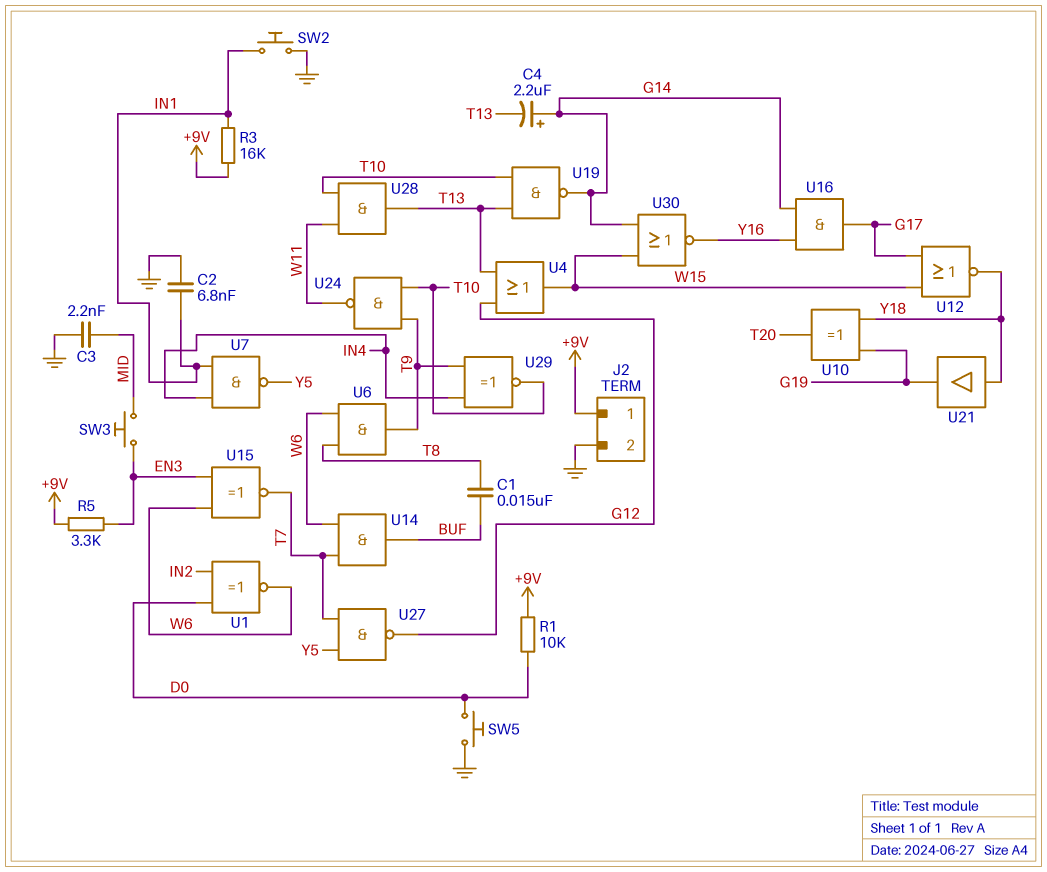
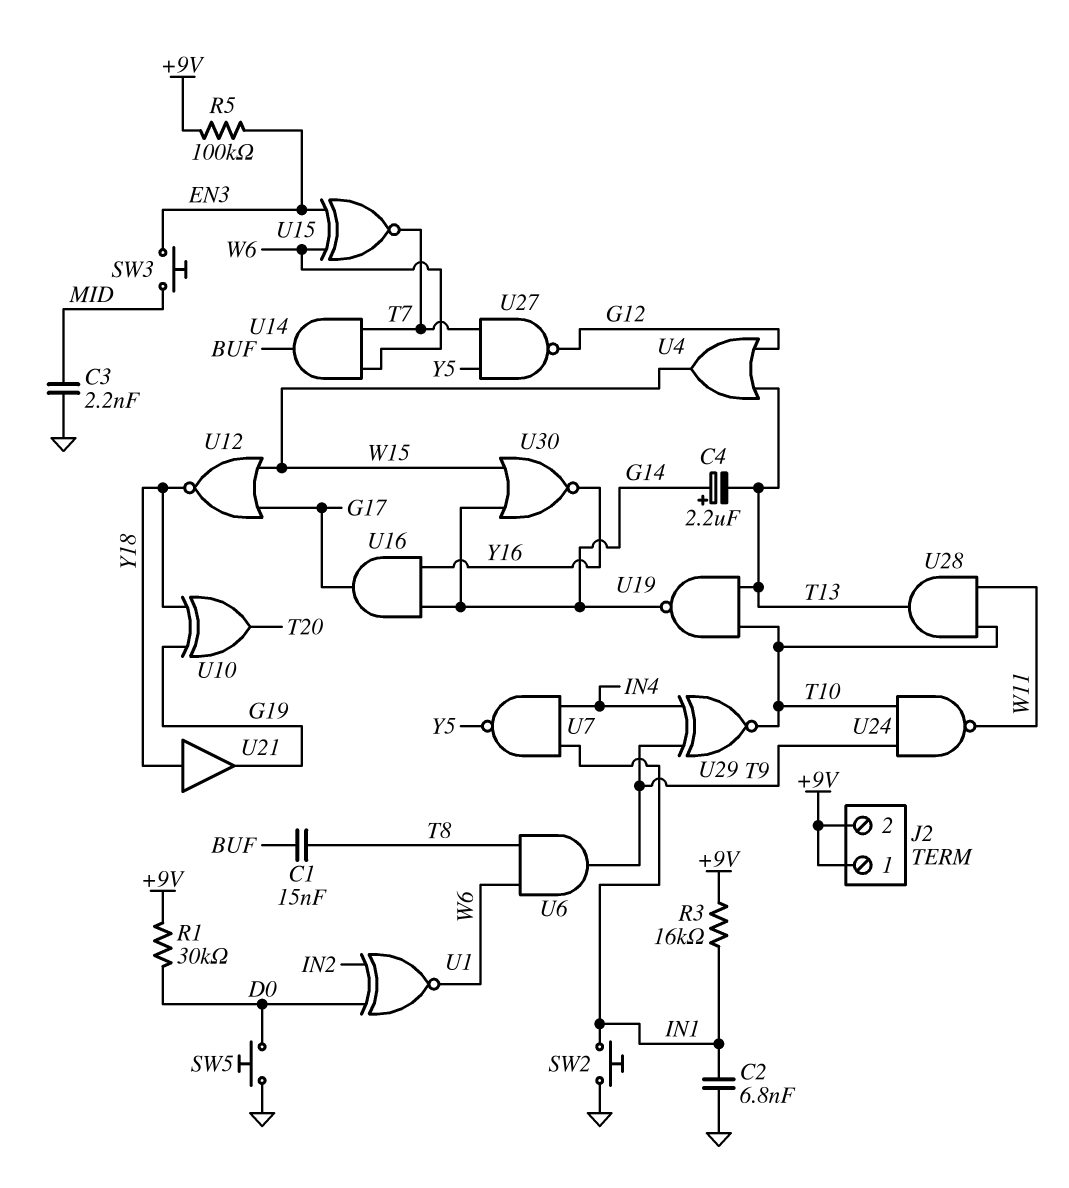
J2 pin 2: GND -> +9V
R1: 10k (+9V, D0) -> 30k (+9V, D0)
R5: 3.3k (+9V, EN3) -> 100k (+9V, EN3)

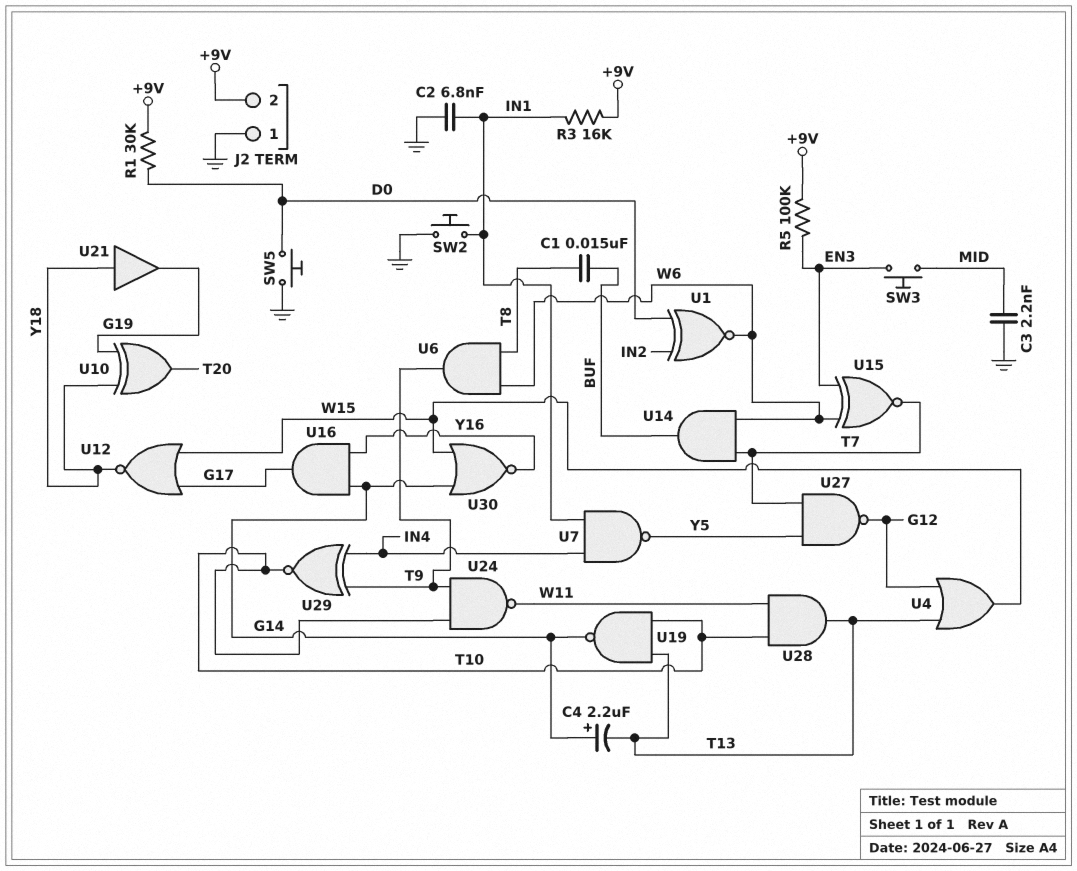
J2 pin 1: +9V -> GND

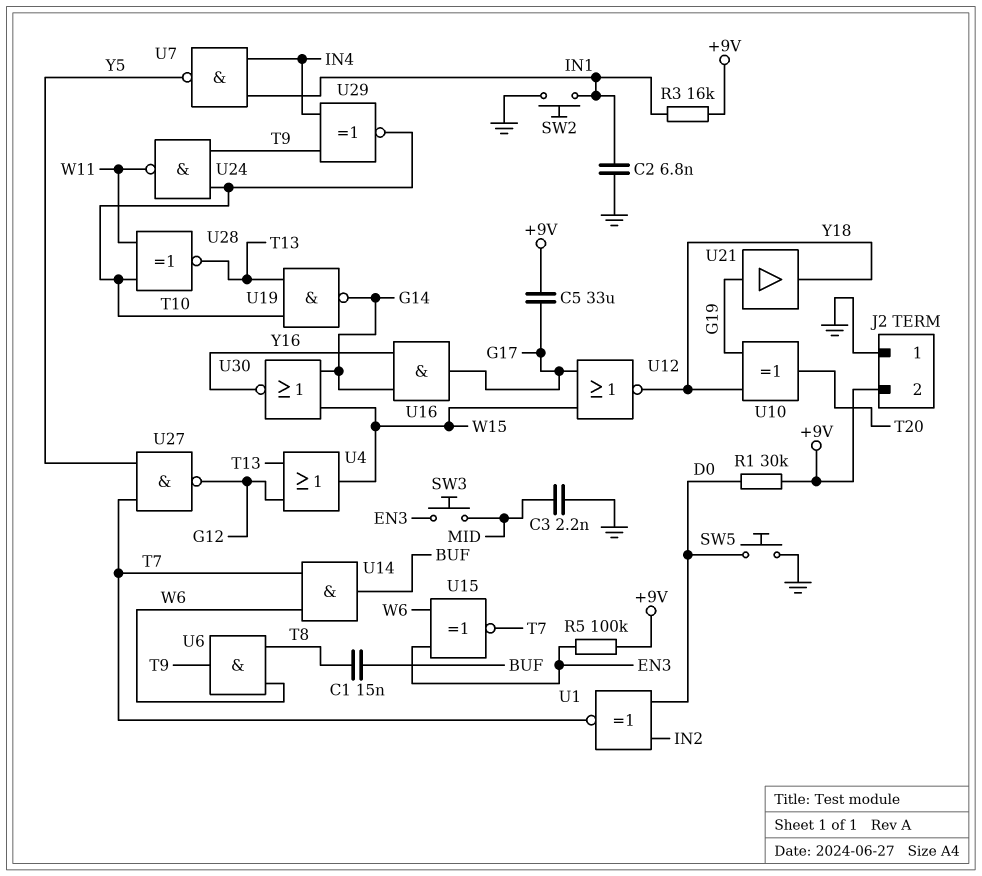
C4: 2.2uF (plus G14, minus T13) -> none
C5: none -> 33uF (+9V, G17)
U1: XNOR (in D0, in IN2, out W6) -> XNOR (in D0, in IN2, out T7)
U21: buffer (in Y18, out G19) -> buffer (in G19, out Y18)
U28: AND (in T10, in W11, out T13) -> XNOR (in T10, in W11, out T13)

